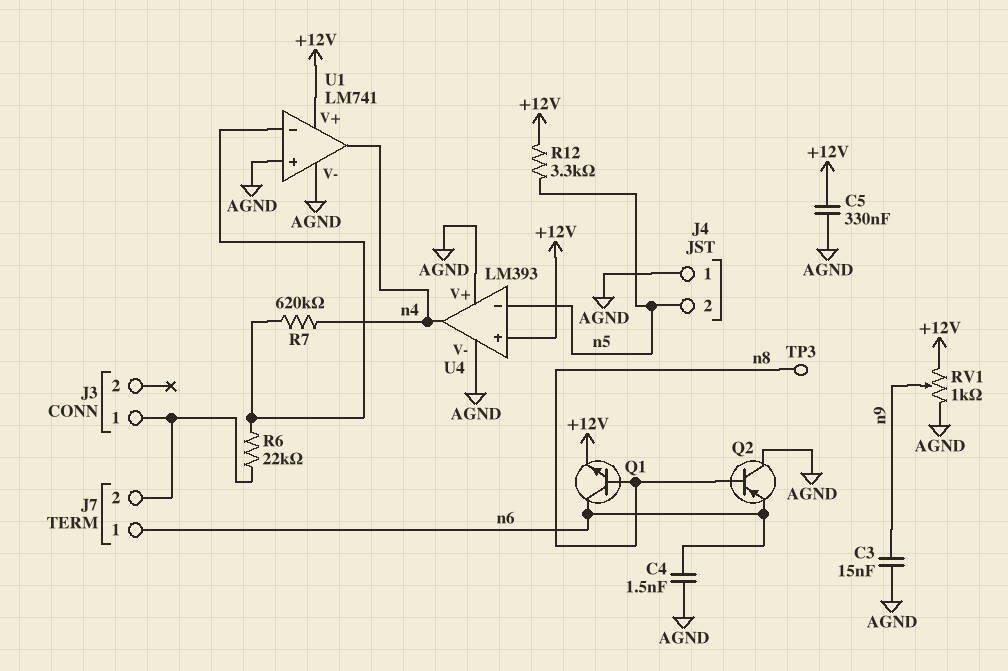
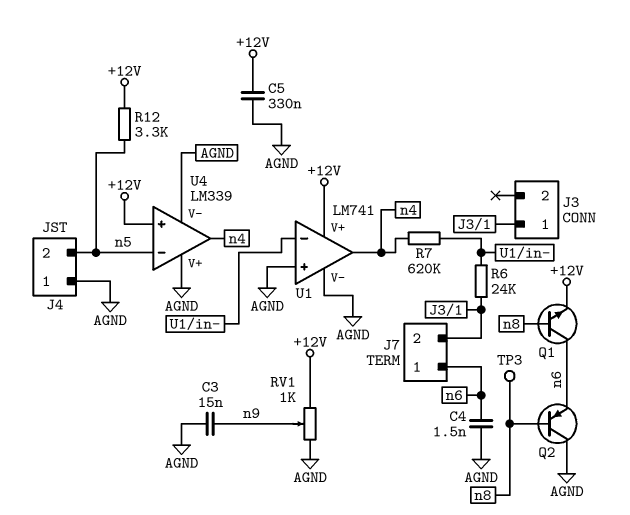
R6: 22k (J3/1, U1/in-) -> 24k (J3/1, U1/in-)
U4: LM393 -> LM339

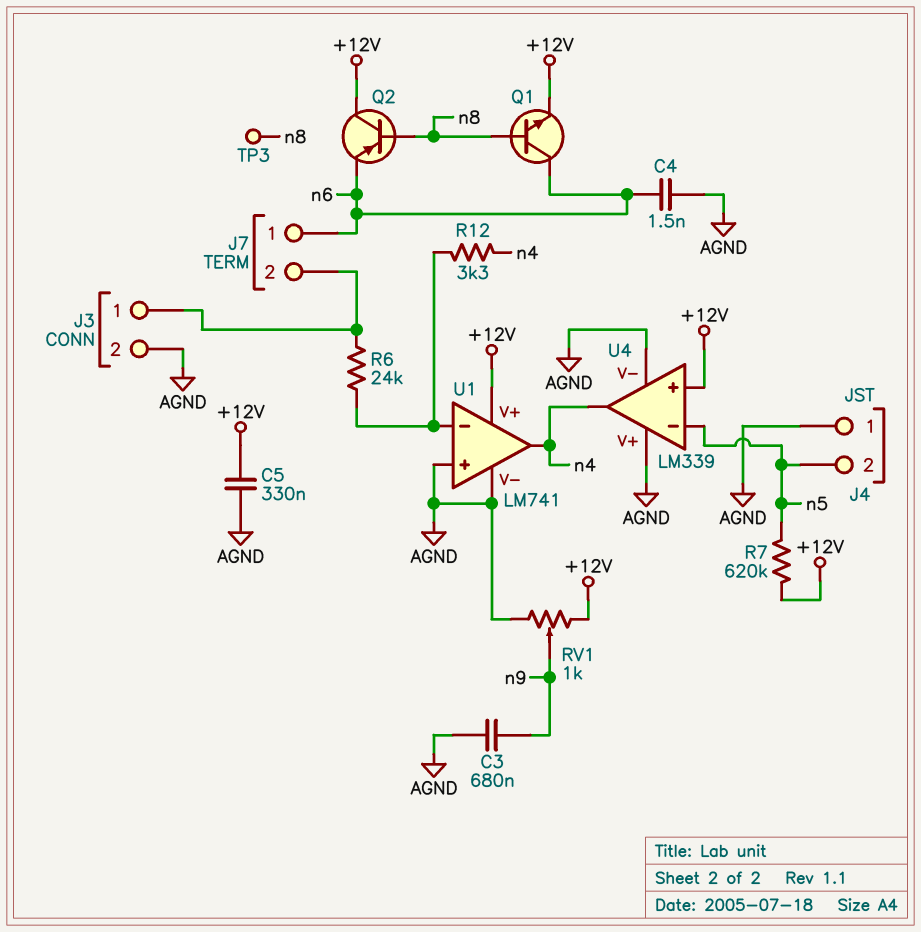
C3: 15nF (AGND, n9) -> 680nF (AGND, n9)
J3 pin 2: none -> AGND
Q2: PNP (B n8, C AGND, E n6) -> PNP (B n8, C +12V, E n6)
R7: 620k (U1/in-, n4) -> 620k (+12V, n5)
R12: 3.3k (+12V, n5) -> 3.3k (U1/in-, n4)

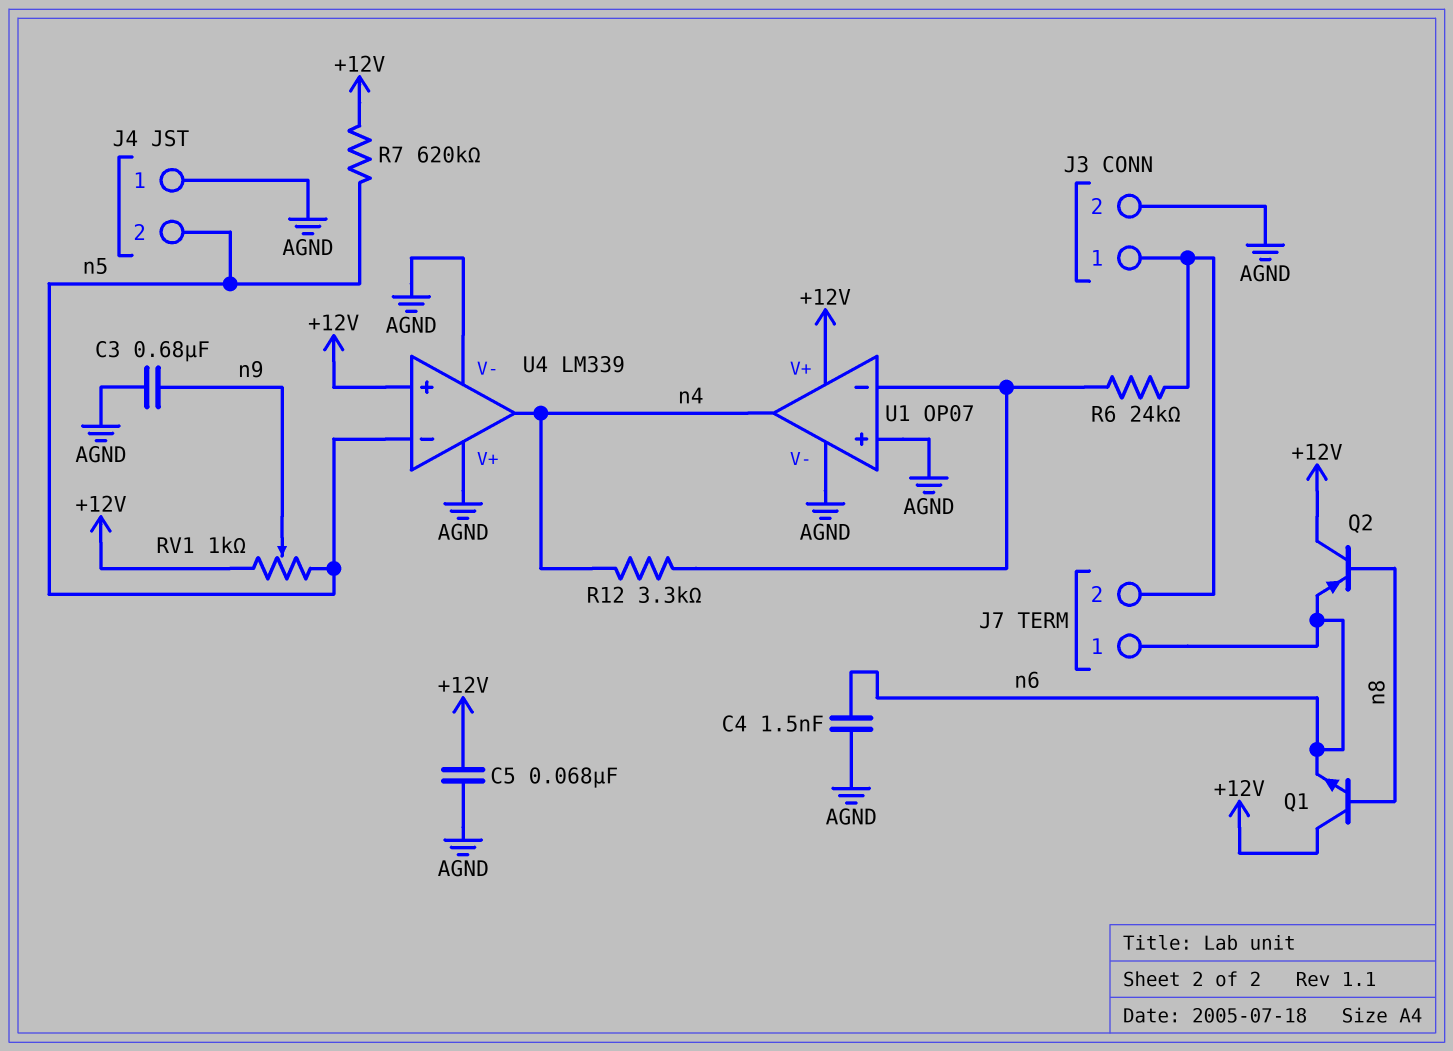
C5: 330nF (+12V, AGND) -> 68nF (+12V, AGND)
Q1: NPN (B n8, C n6, E +12V) -> NPN (B n8, C +12V, E n6)
RV1: 1k (+12V, AGND, wiper n9) -> 1k (+12V, n5, wiper n9)
TP3: test point (n8) -> none
U1: LM741 -> OP07

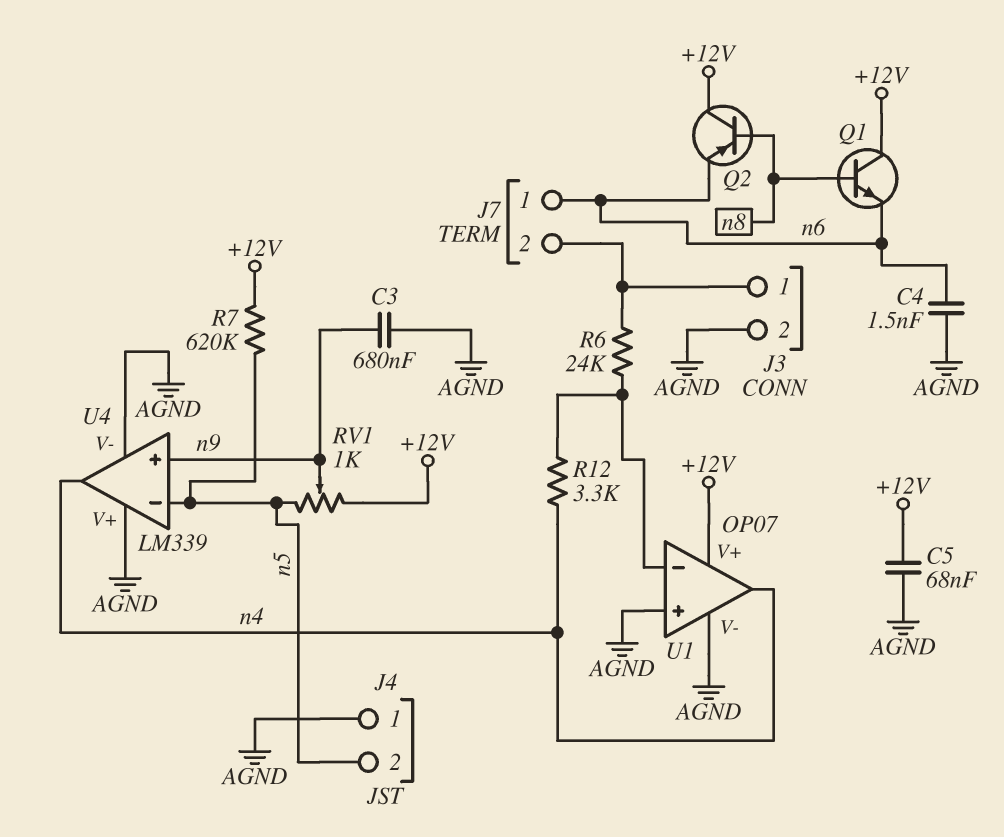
U4 pin in+: +12V -> n9

